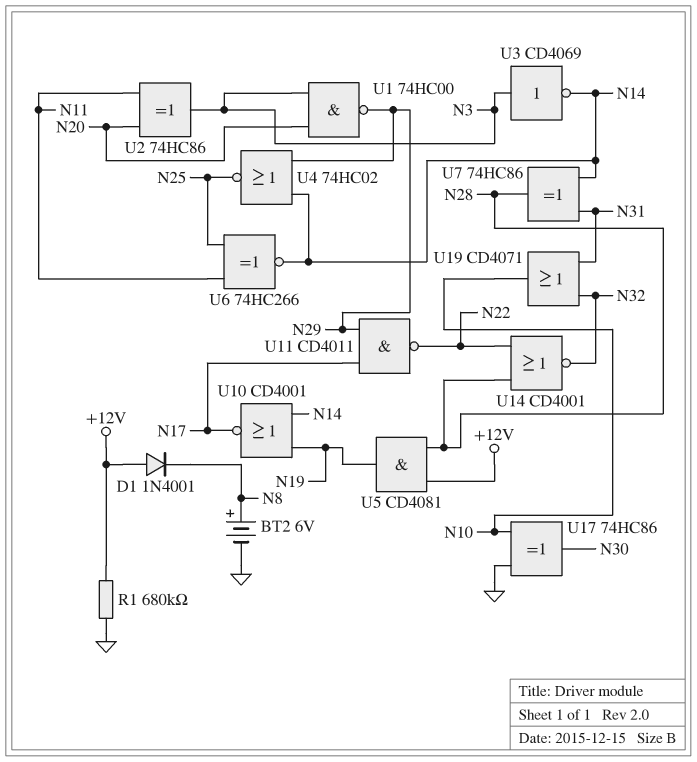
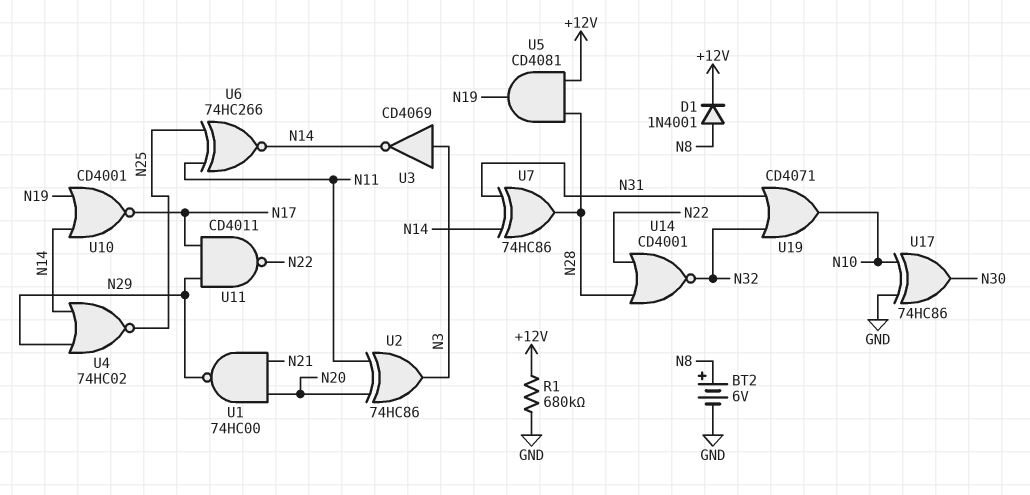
D1: diode 1N4001 (A +12V, K N8) -> diode 1N4001 (A N8, K +12V)
U1: NAND 74HC00 (in N3, in N20, out N29) -> NAND 74HC00 (in N20, in N21, out N29)

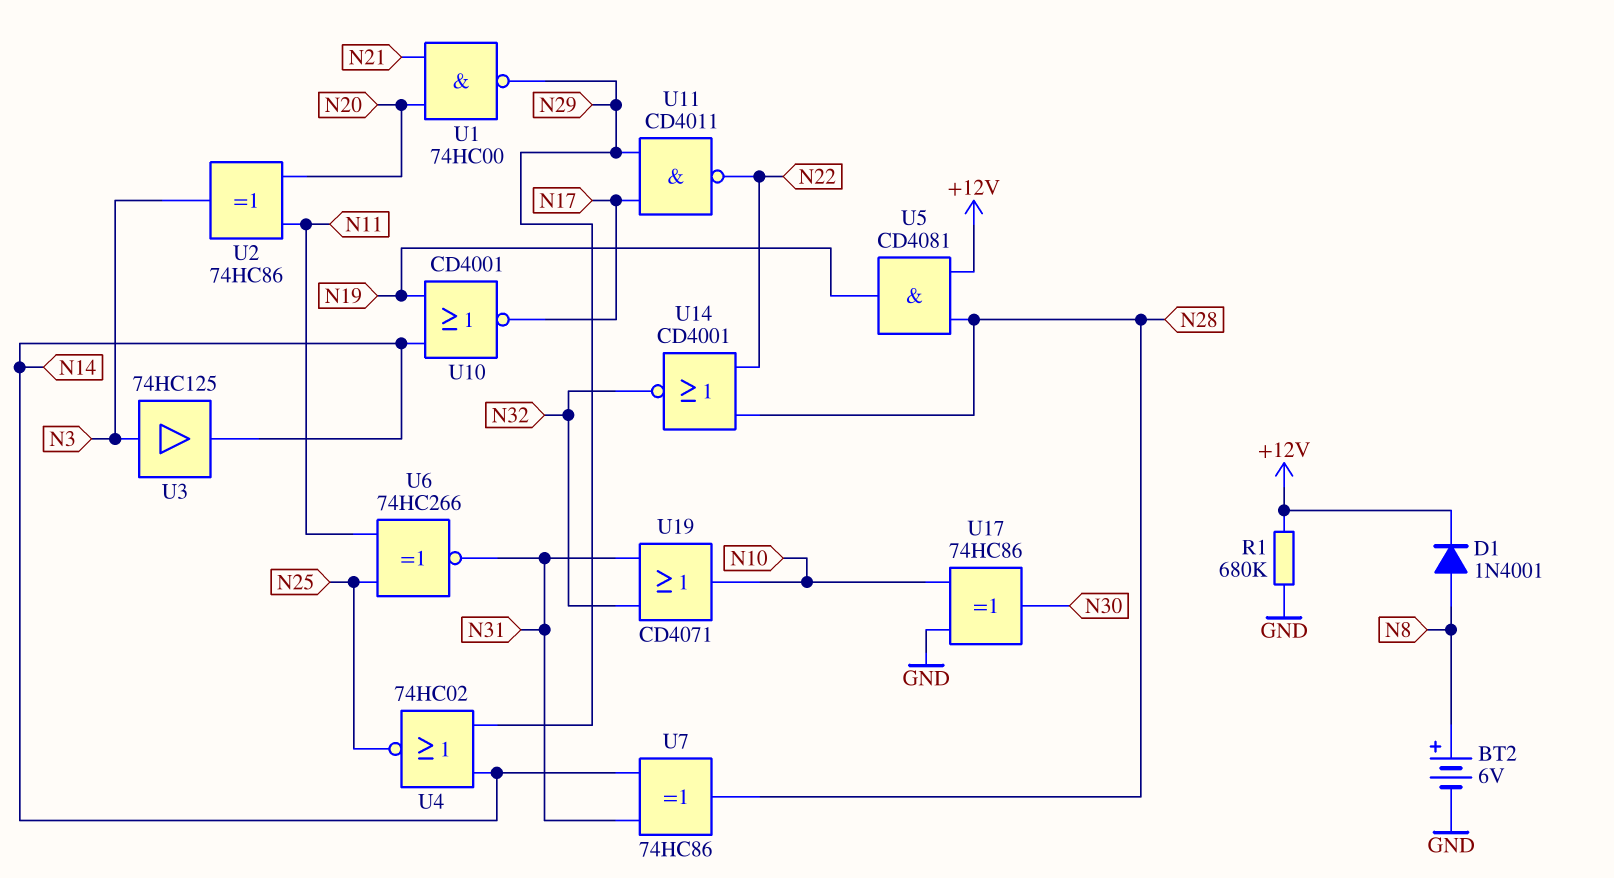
U3: NOT CD4069 (in N3, out N14) -> buffer 74HC125 (in N3, out N14)
U6: XNOR 74HC266 (in N11, in N25, out N14) -> XNOR 74HC266 (in N11, in N25, out N31)

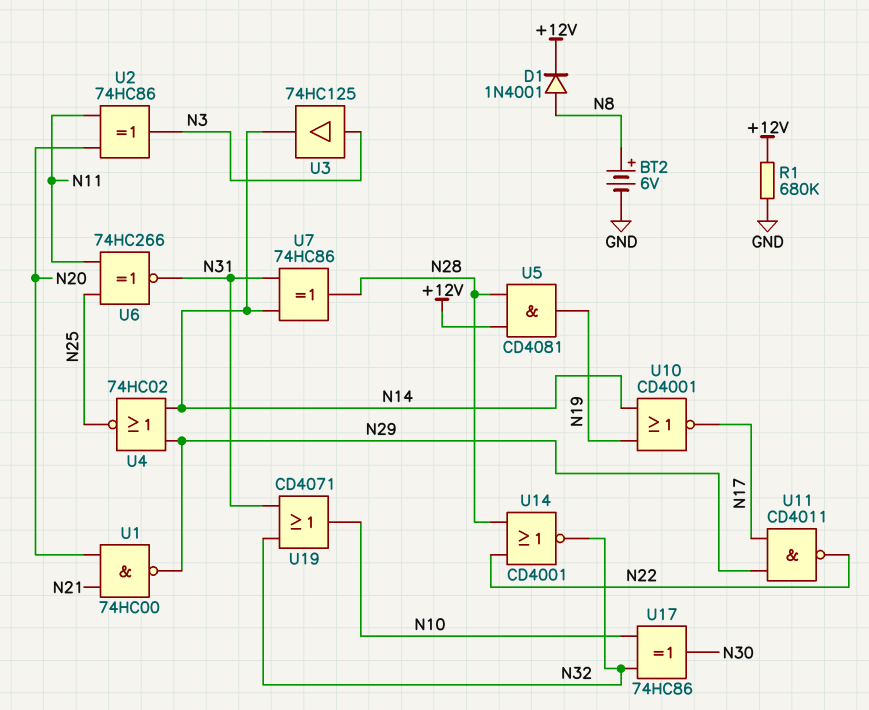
U17: XOR 74HC86 (in GND, in N10, out N30) -> XOR 74HC86 (in N10, in N32, out N30)

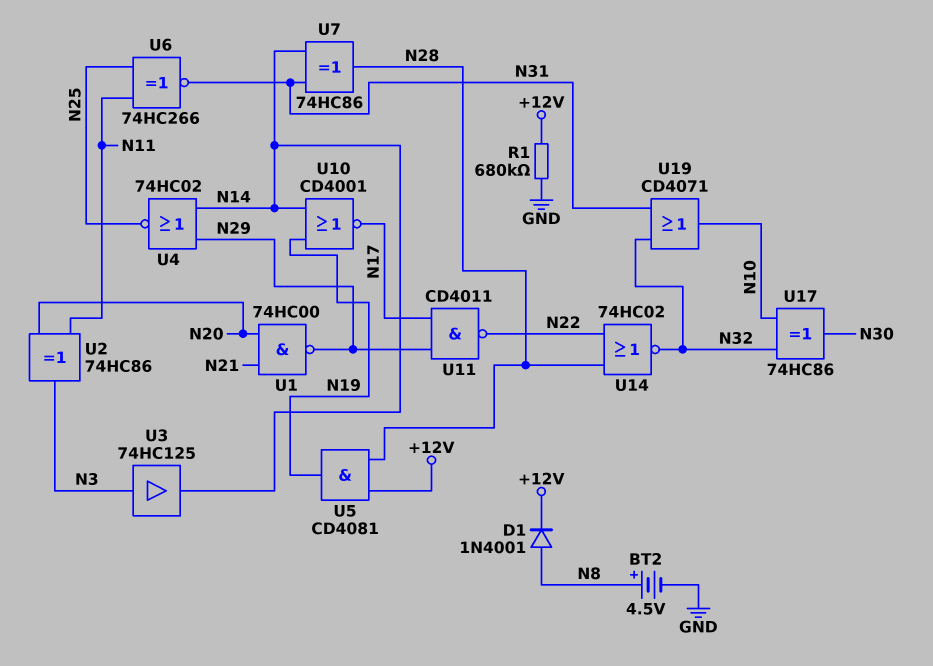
BT2: 6V (plus N8, minus GND) -> 4.5V (plus N8, minus GND)
U14: NOR CD4001 (in N22, in N28, out N32) -> NOR 74HC02 (in N22, in N28, out N32)

